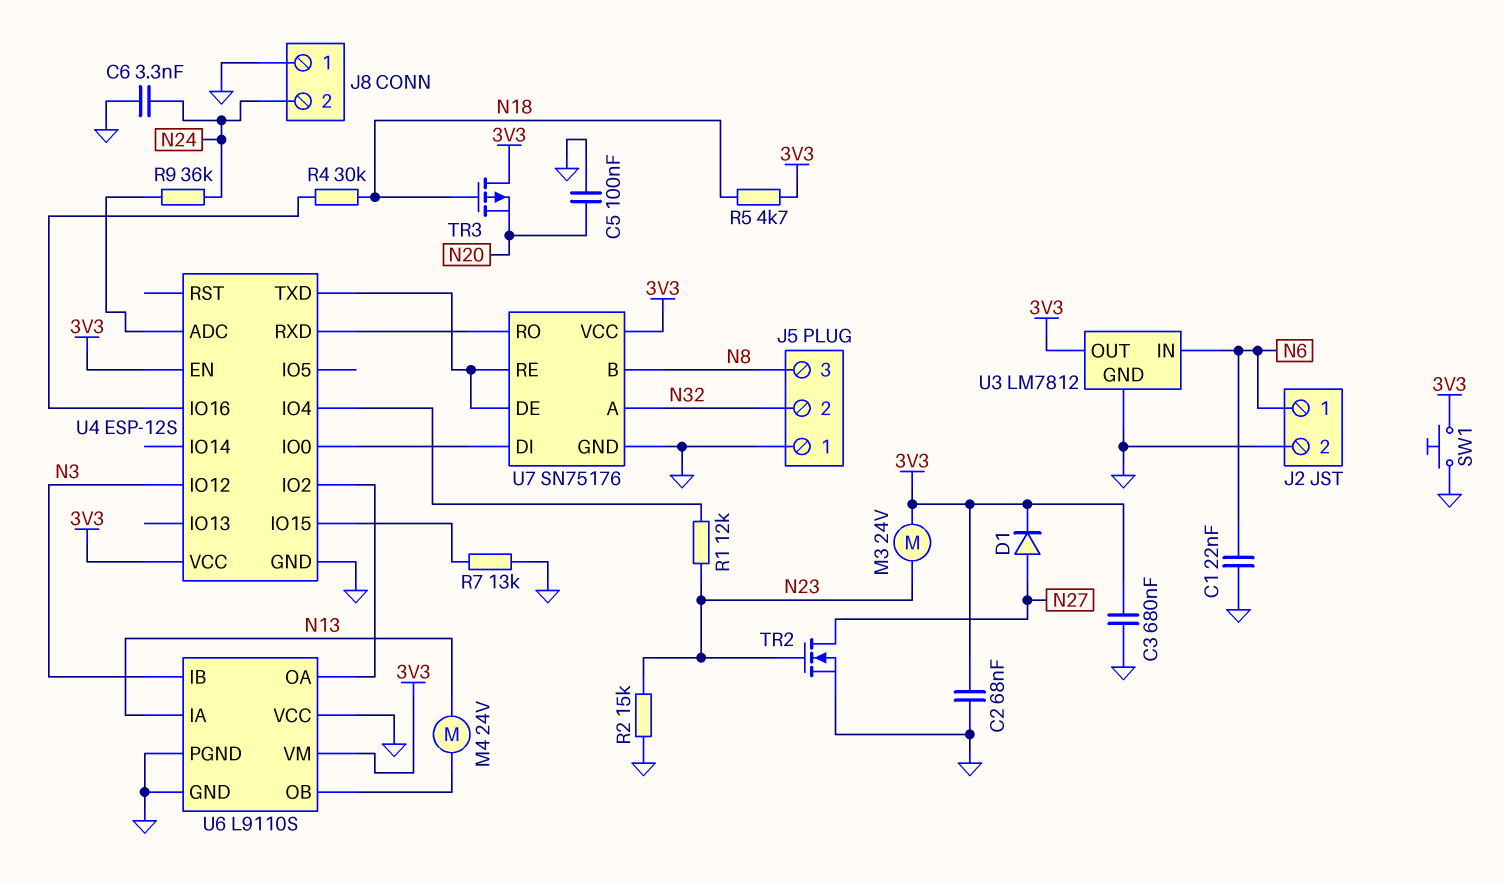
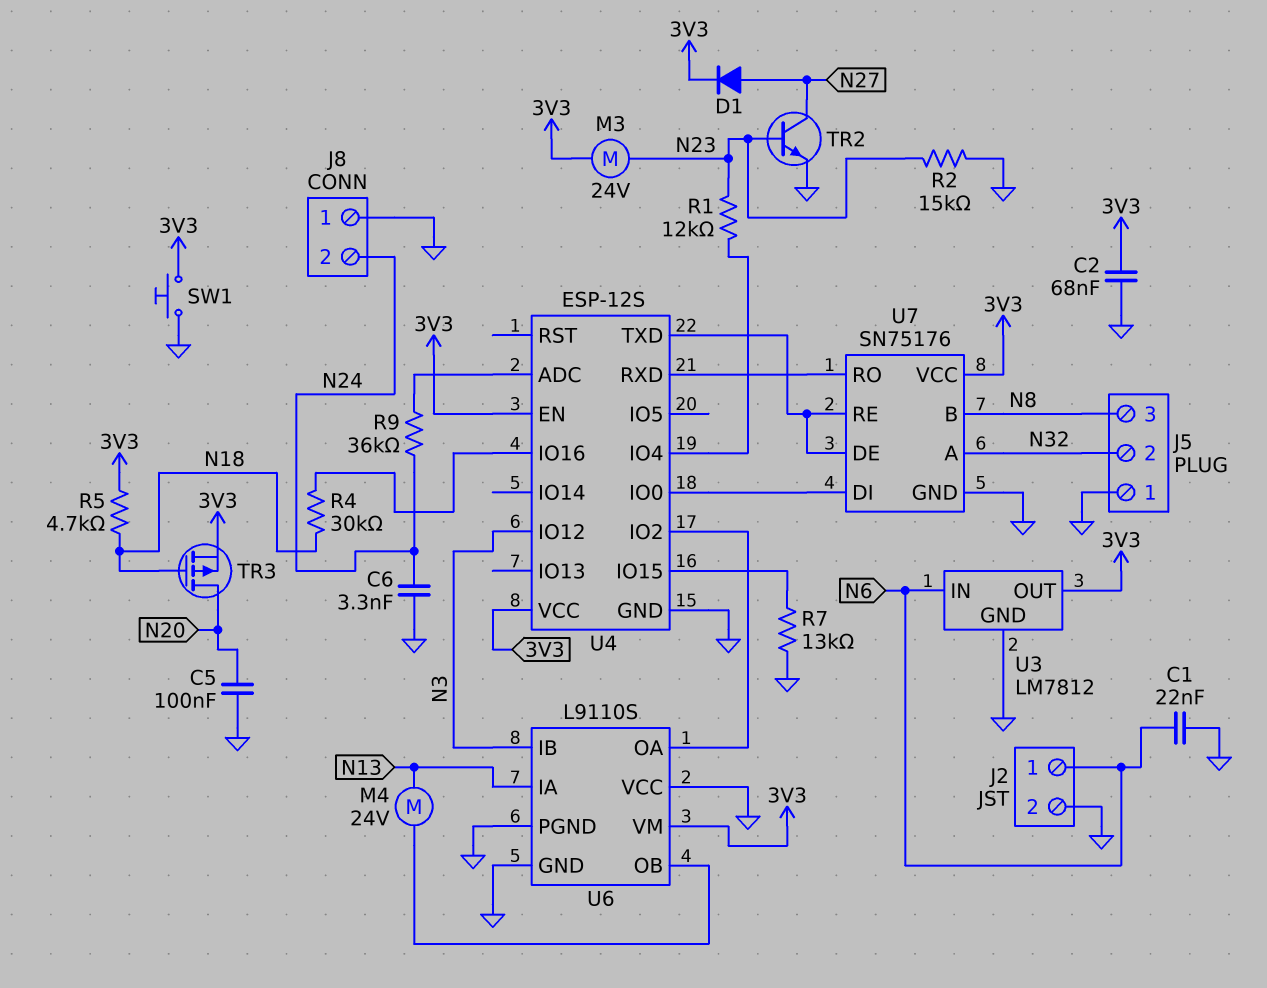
C3: 680nF (3V3, GND) -> none
TR2: NMOS (G N23, D N27, S GND) -> NPN (B N23, C N27, E GND)
TR3: PMOS (G N18, D 3V3, S N20) -> PMOS (G N18, D N20, S 3V3)

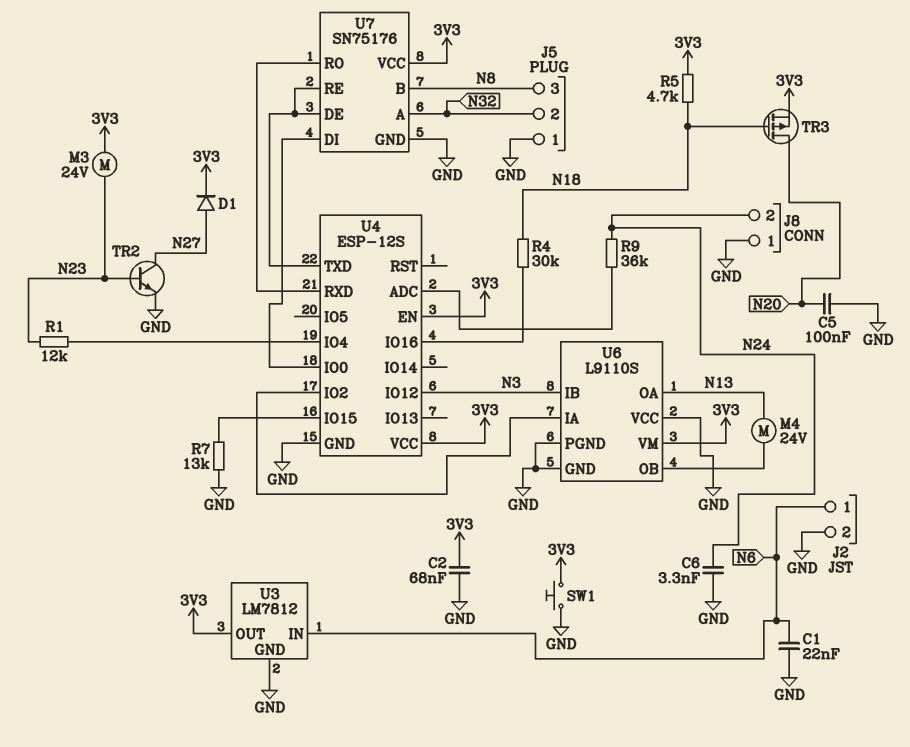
R2: 15k (GND, N23) -> none
U6 pin IA: N13 -> U4/IO2
U6 pin OA: U4/IO2 -> N13

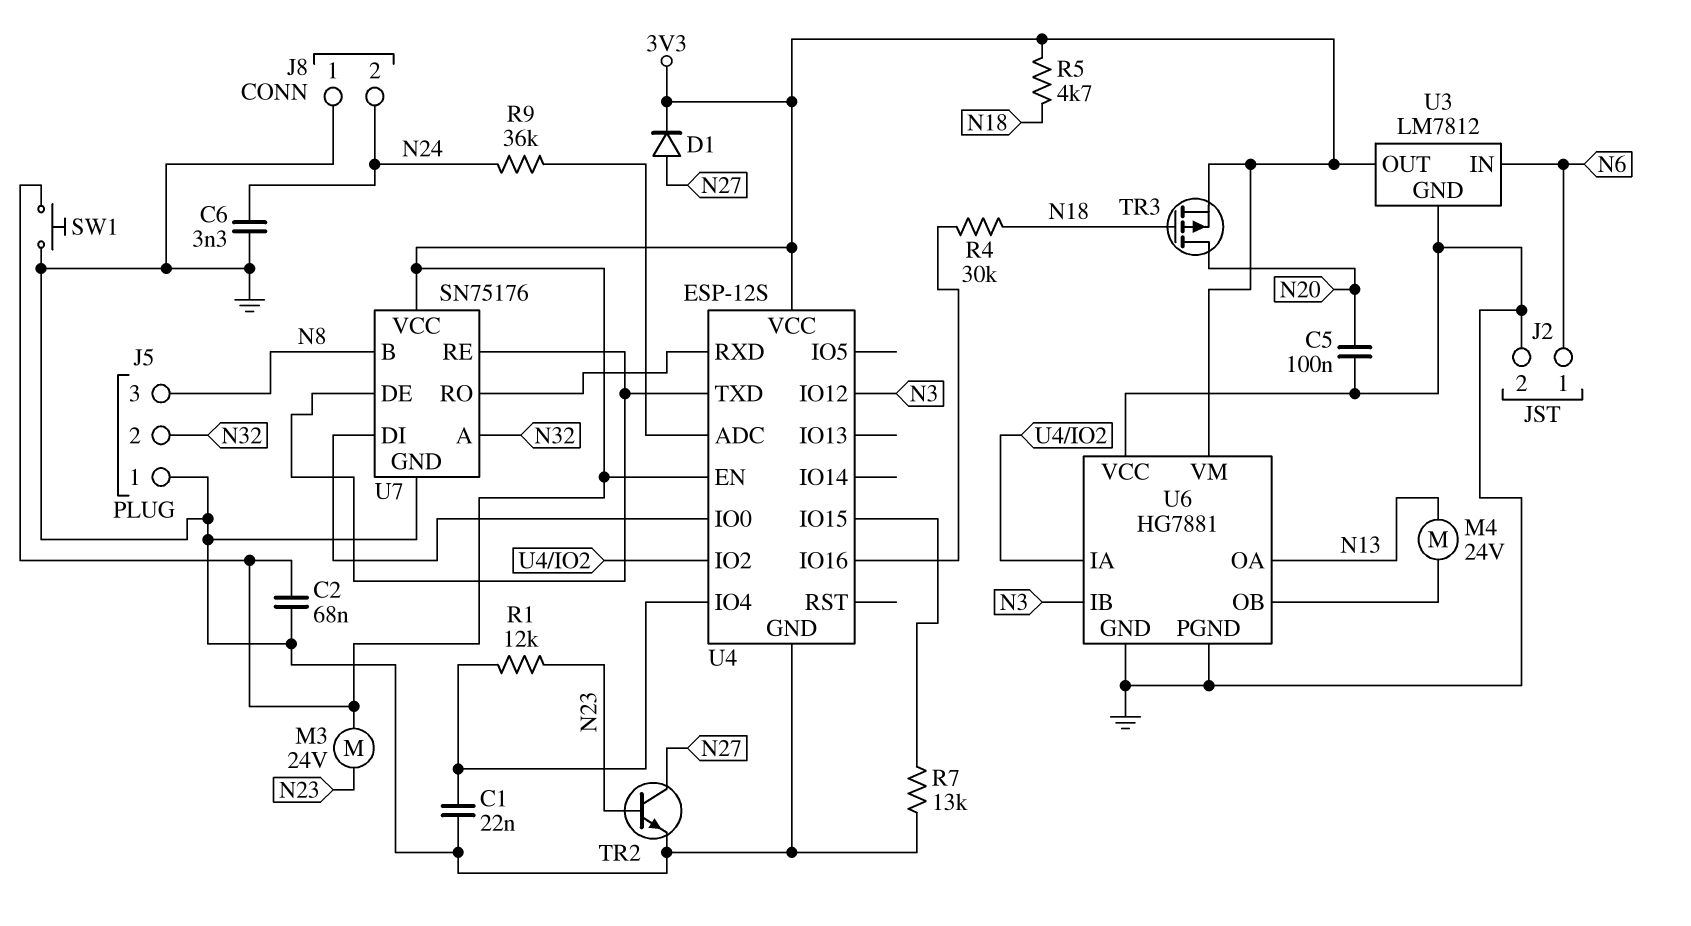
C1: 22nF (GND, N6) -> 22nF (GND, U4/IO4)
U6: L9110S -> HG7881

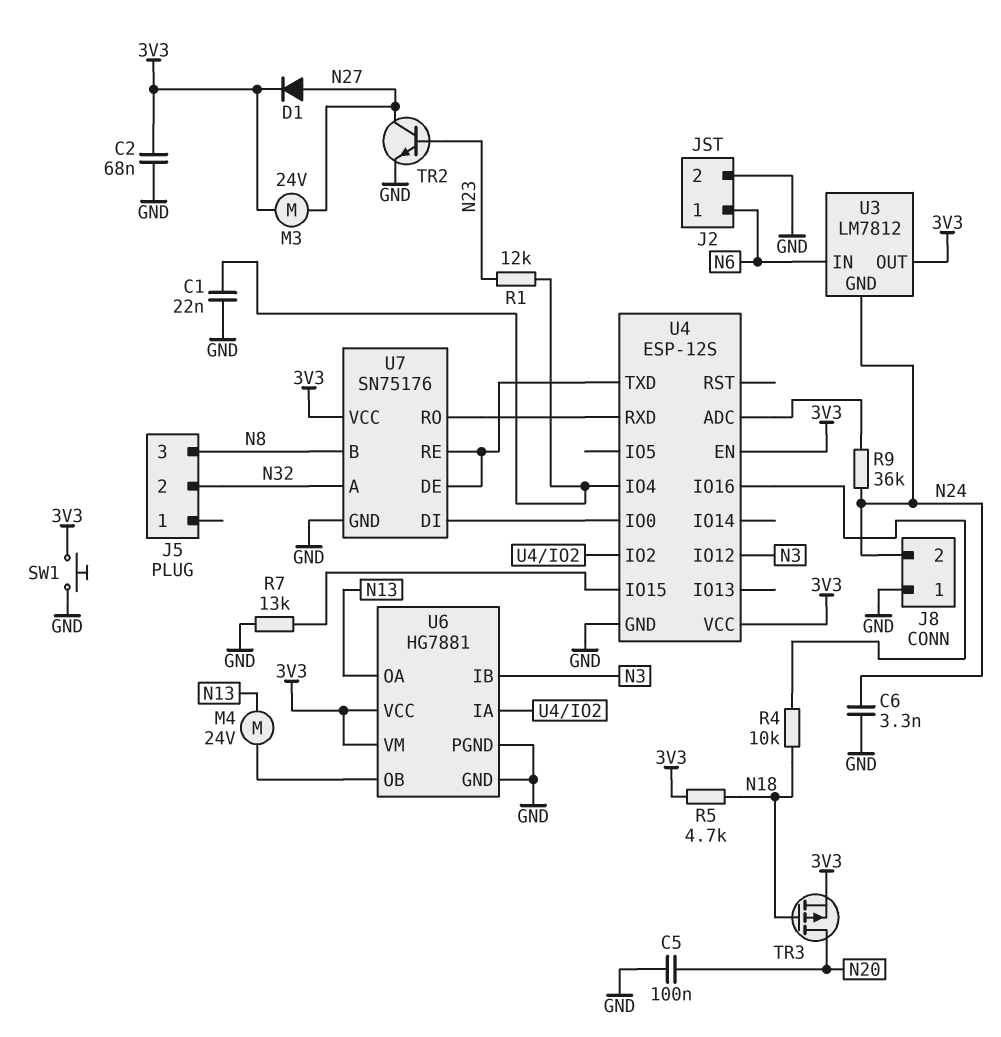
J5 pin 1: GND -> none
M3: motor 24V (3V3, N23) -> motor 24V (3V3, N27)
R4: 30k (N18, U4/IO16) -> 10k (N18, U4/IO16)
U3 pin GND: GND -> N24
U6 pin VCC: GND -> 3V3

